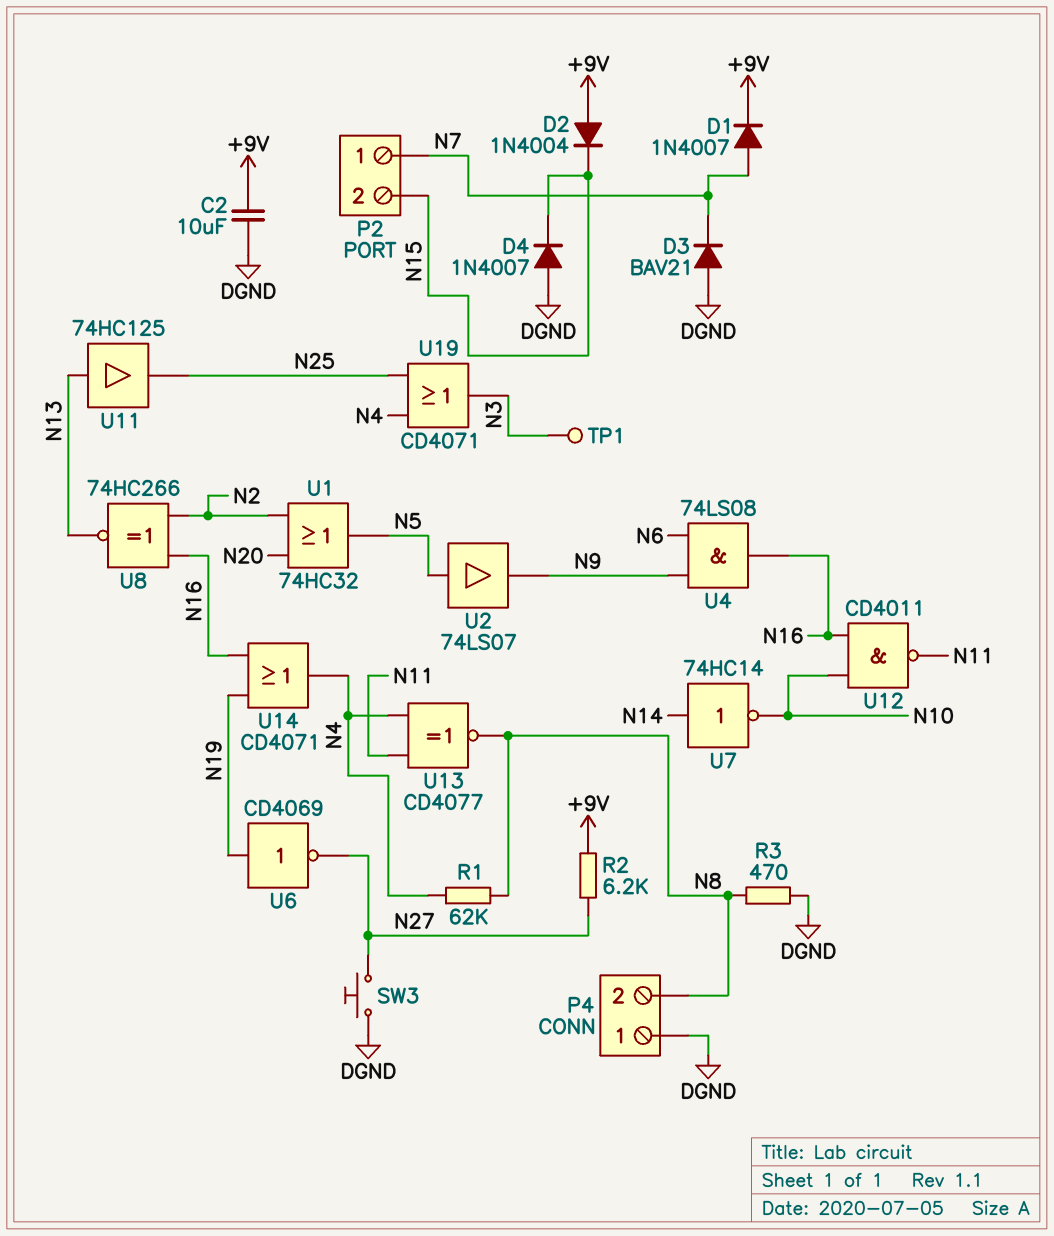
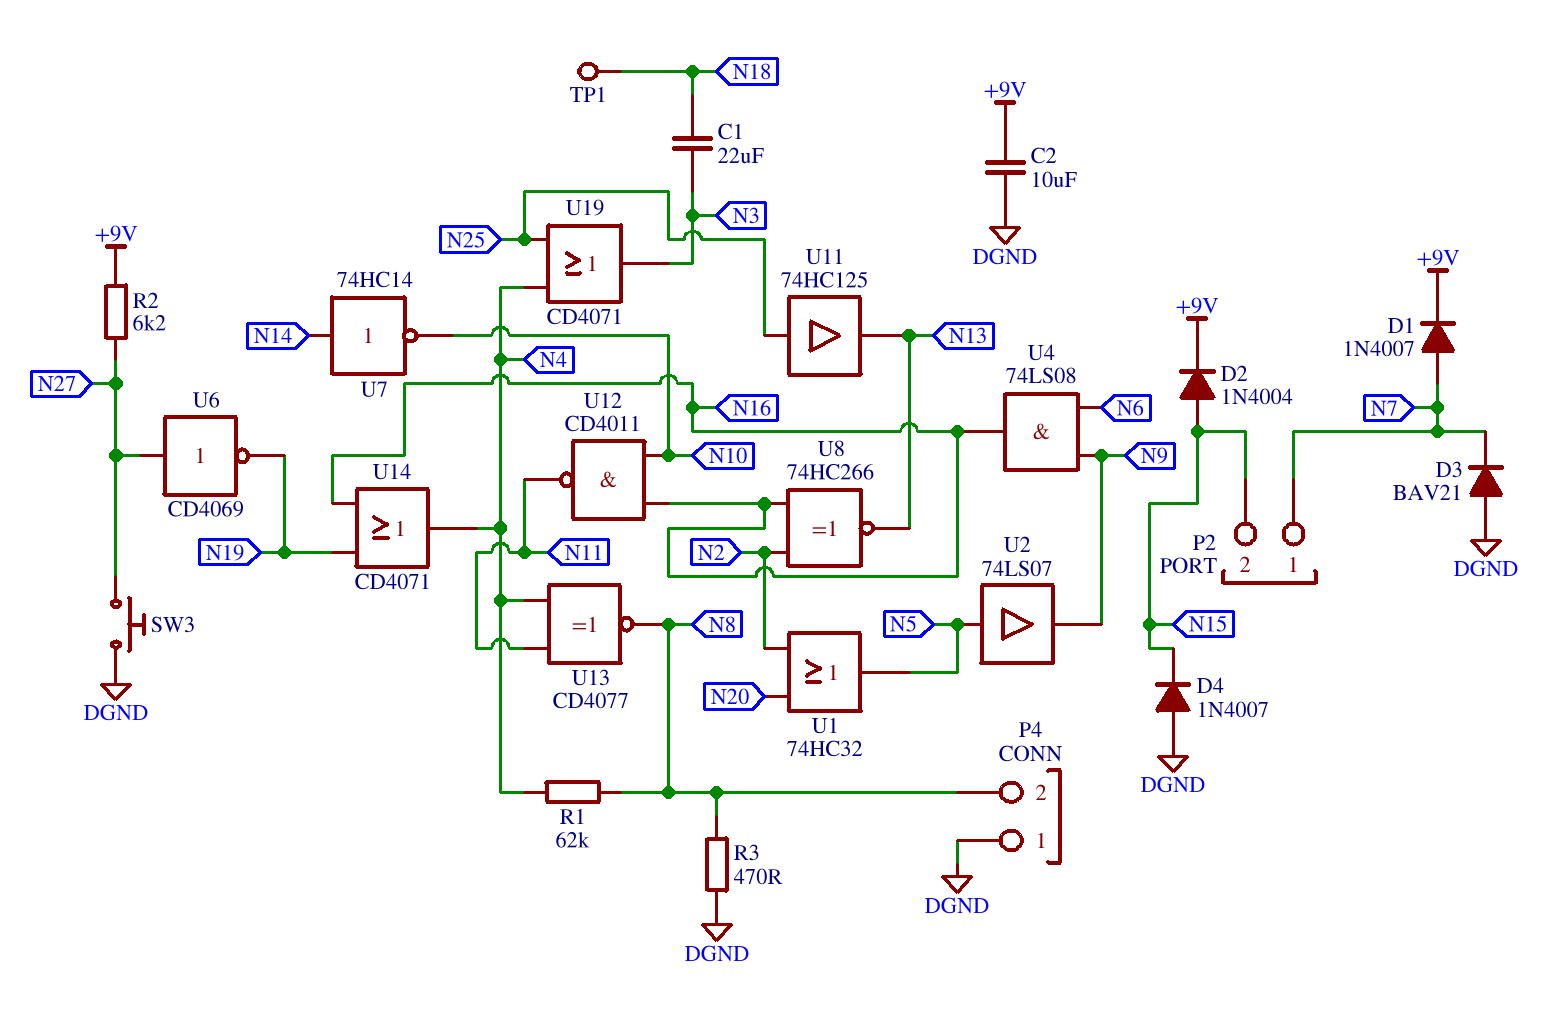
C1: none -> 22uF (N3, N18)
D2: diode 1N4004 (A +9V, K N15) -> diode 1N4004 (A N15, K +9V)
TP1: test point (N3) -> test point (N18)
U6: NOT CD4069 (in N19, out N27) -> NOT CD4069 (in N27, out N19)
U11: buffer 74HC125 (in N13, out N25) -> buffer 74HC125 (in N25, out N13)

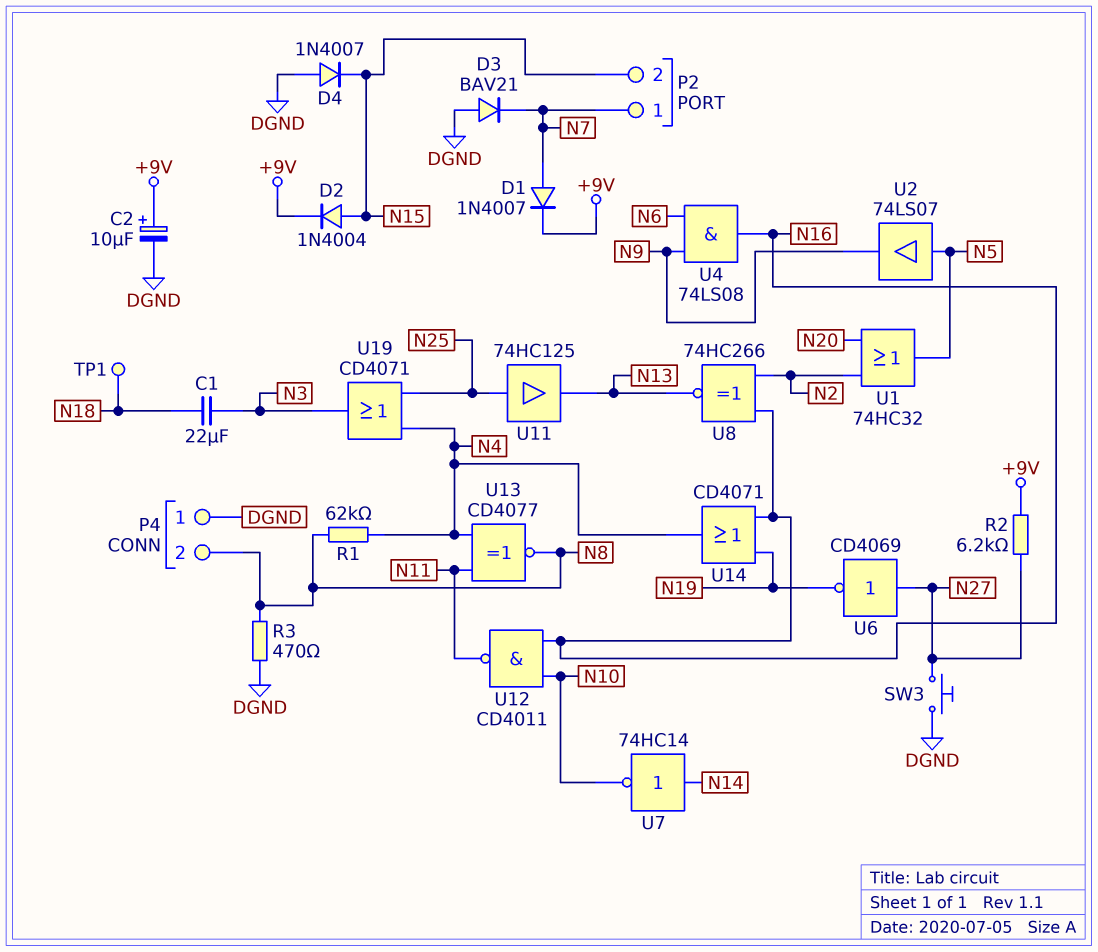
C2: 10uF (+9V, DGND) -> 10uF (plus +9V, minus DGND)

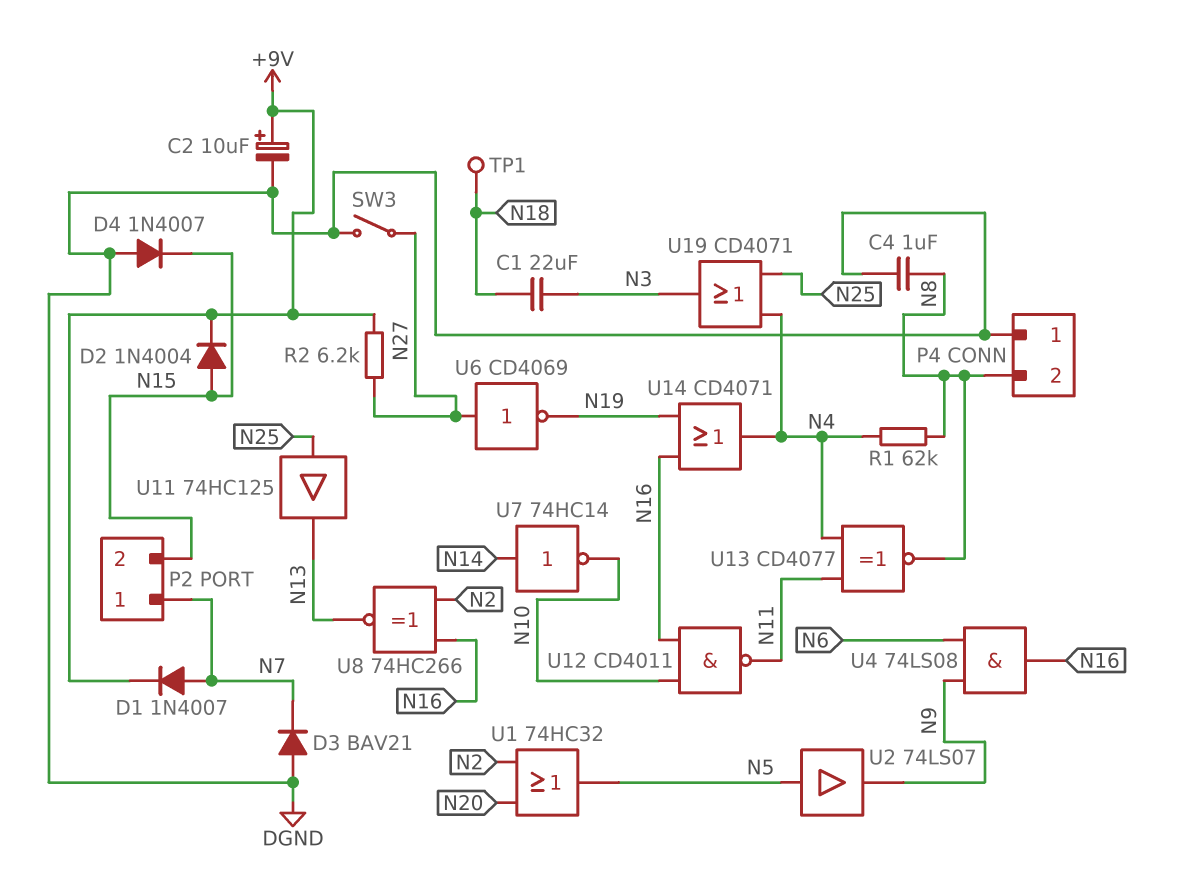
C4: none -> 1uF (DGND, N8)
R3: 470 (DGND, N8) -> none
SW3: button (DGND, N27) -> switch (DGND, N27)

